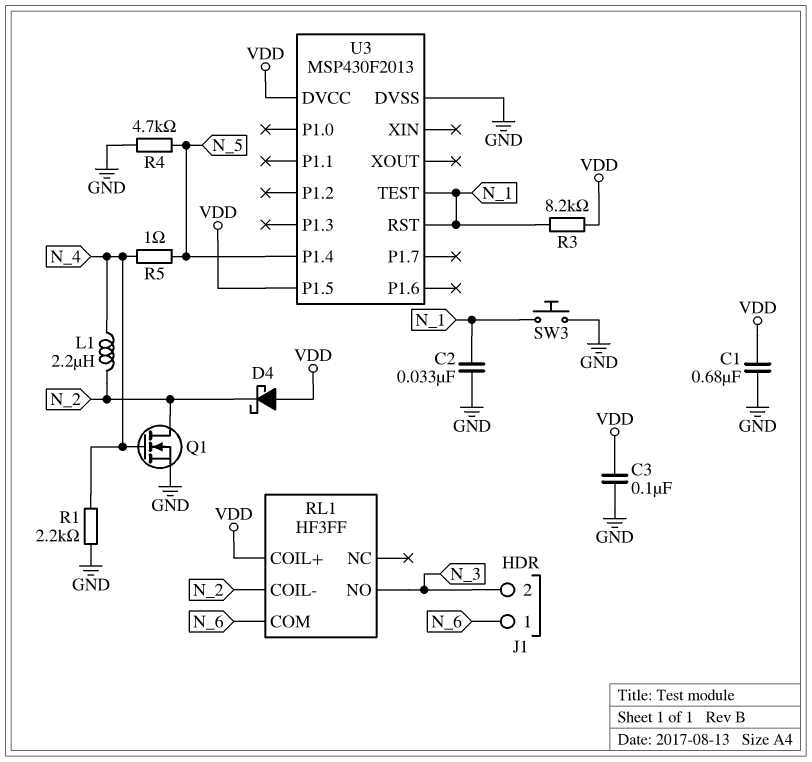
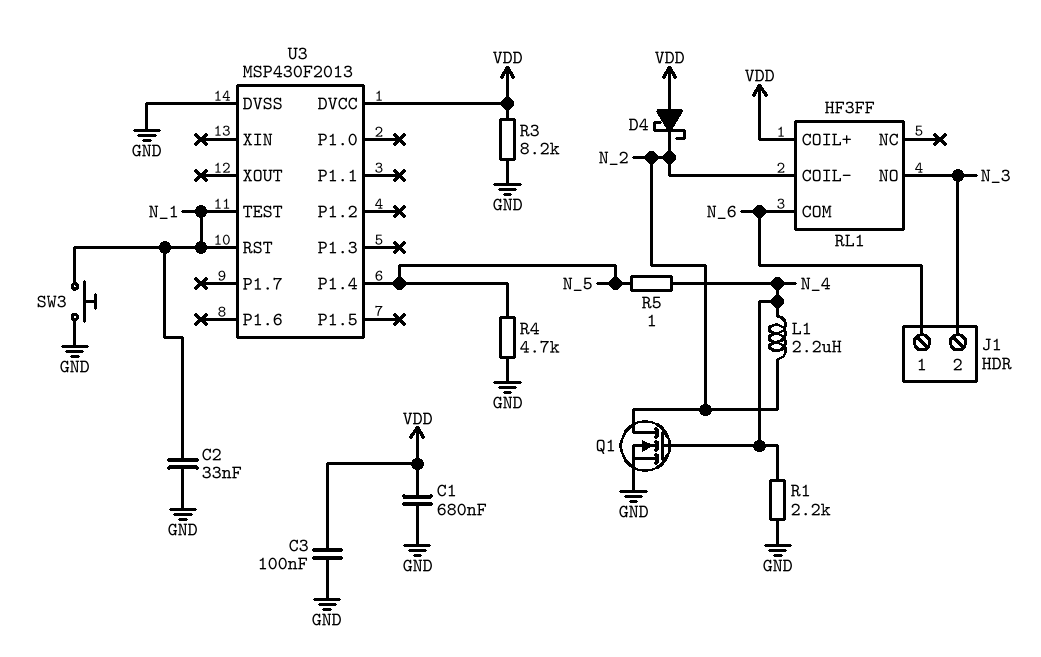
R3: 8.2k (N_1, VDD) -> 8.2k (GND, VDD)
U3 pin P1.5: VDD -> none

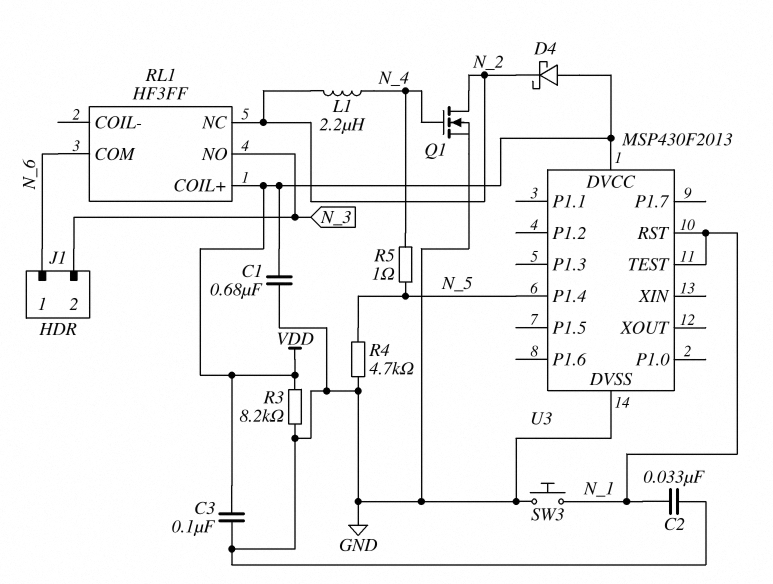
R1: 2.2k (GND, N_4) -> none
RL1 pin COIL-: N_2 -> none
RL1 pin NC: none -> N_2

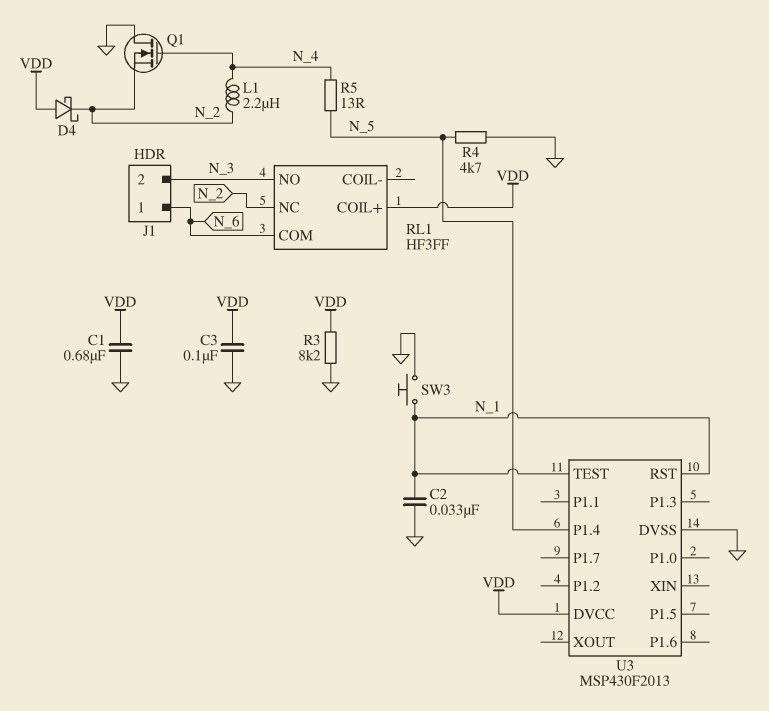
Q1: NMOS (G N_4, D N_2, S GND) -> NMOS (G N_4, D GND, S N_2)
R5: 1 (N_4, N_5) -> 13 (N_4, N_5)

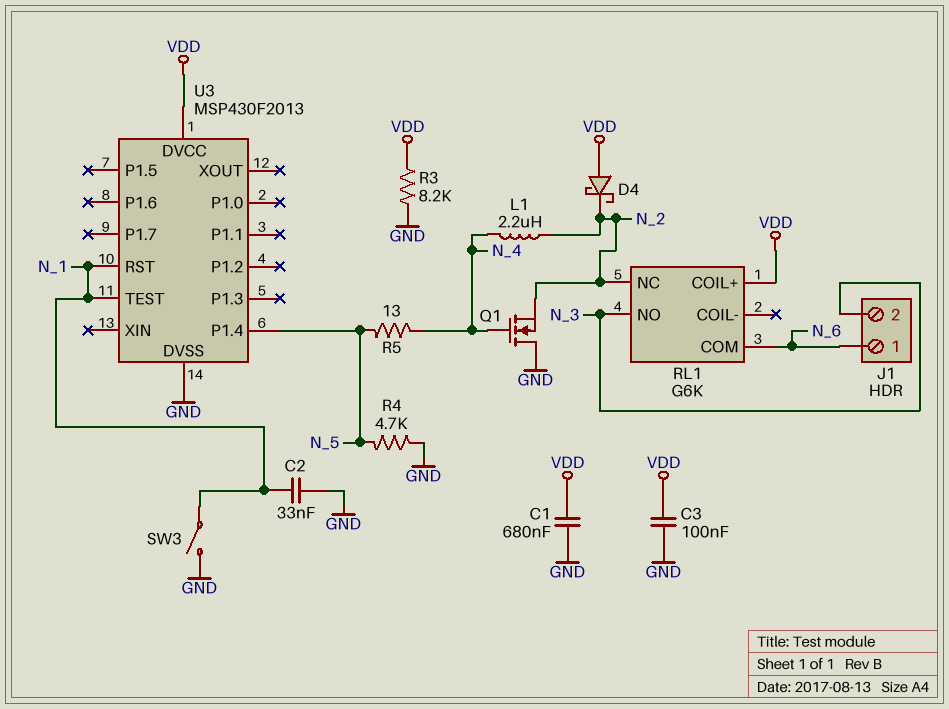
RL1: HF3FF -> G6K
SW3: button (GND, N_1) -> switch (GND, N_1)

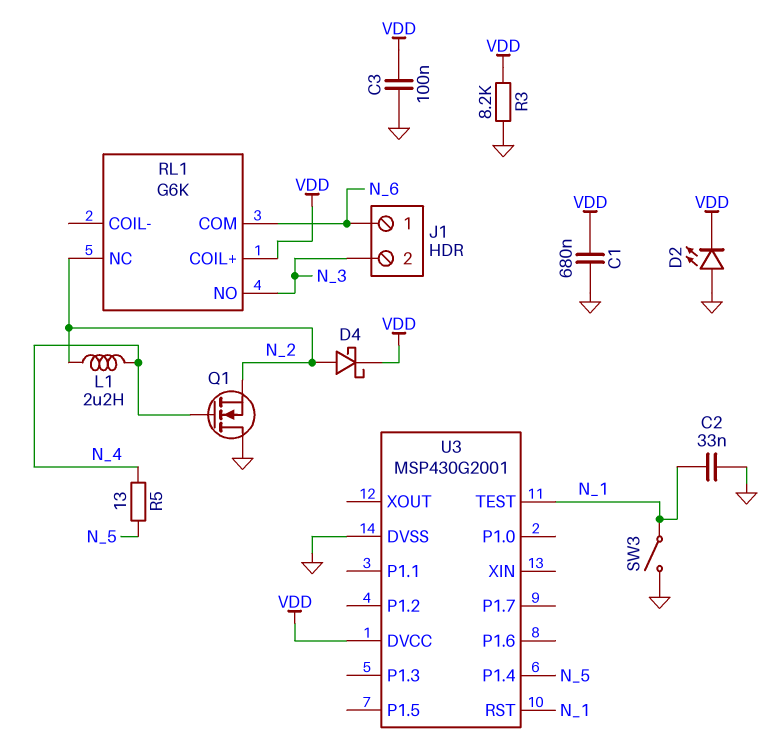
D2: none -> LED (A GND, K VDD)
D4: schottky (A VDD, K N_2) -> schottky (A N_2, K VDD)
R4: 4.7k (GND, N_5) -> none
U3: MSP430F2013 -> MSP430G2001

